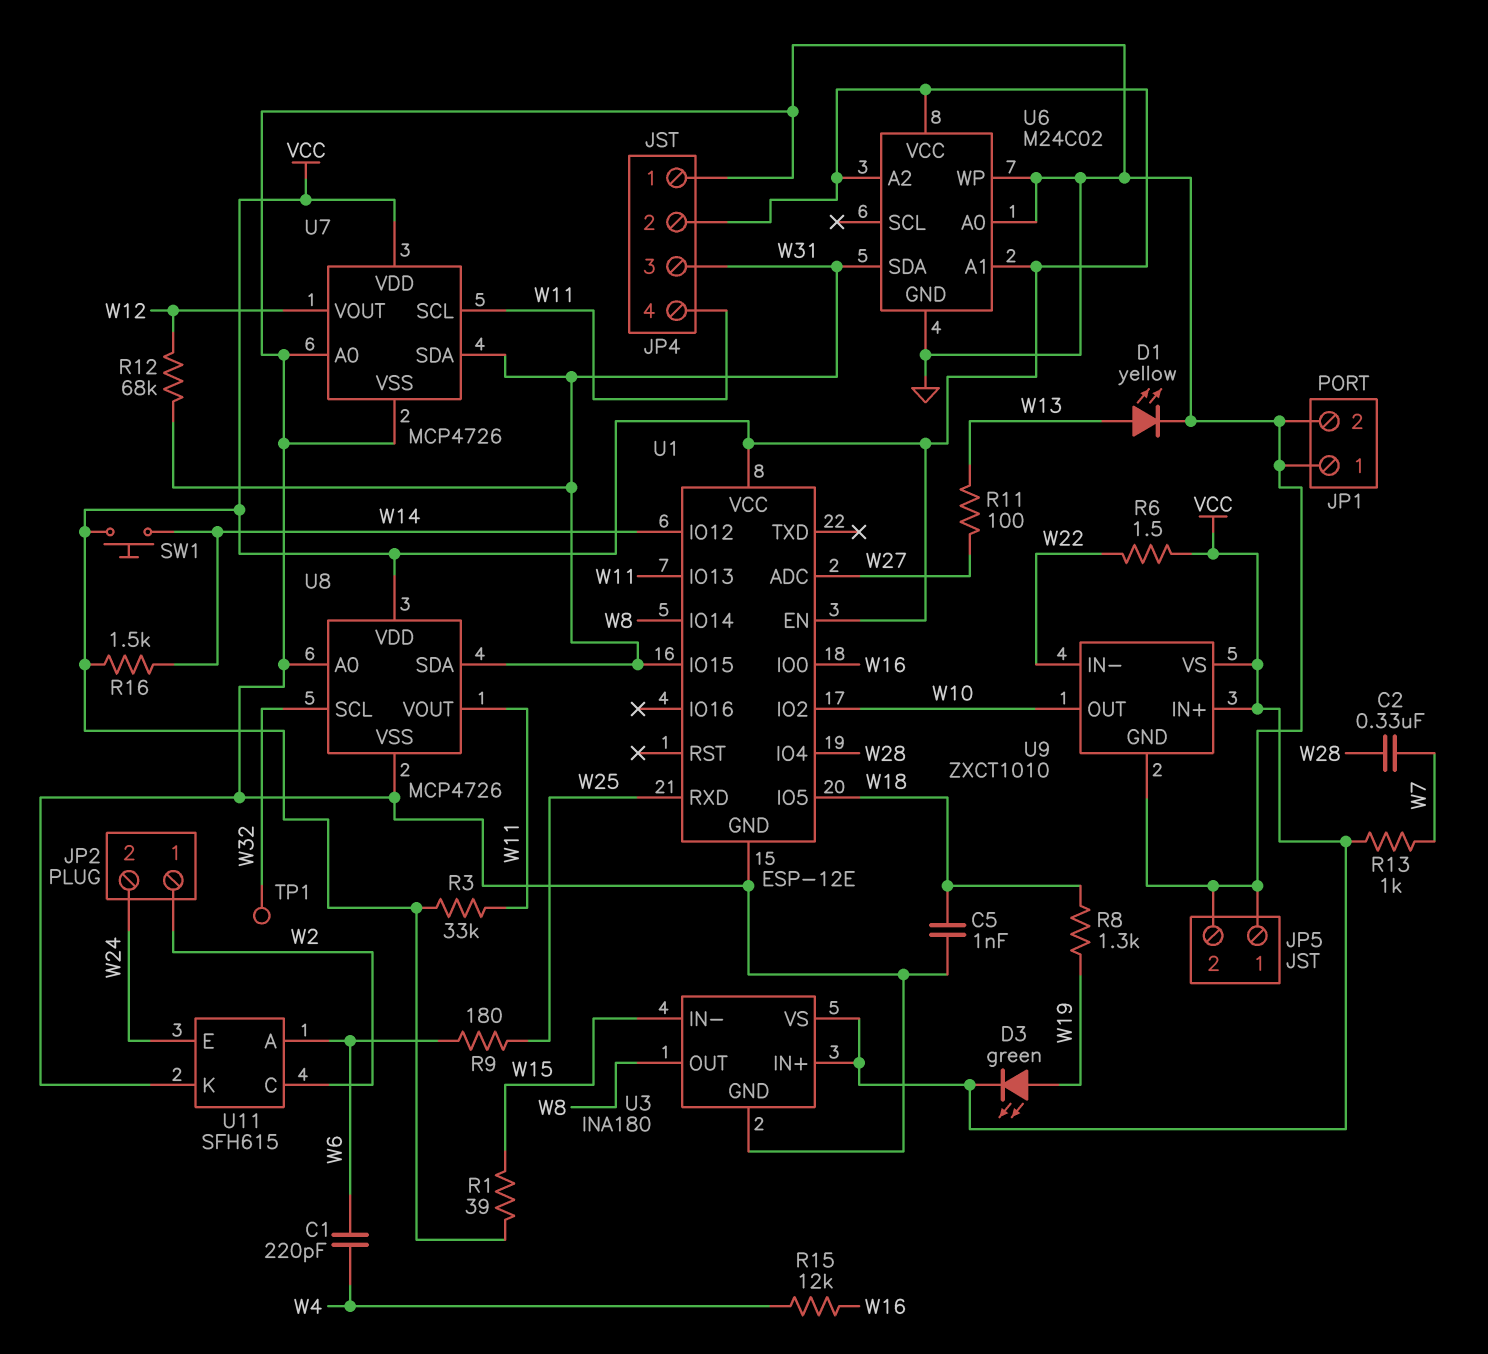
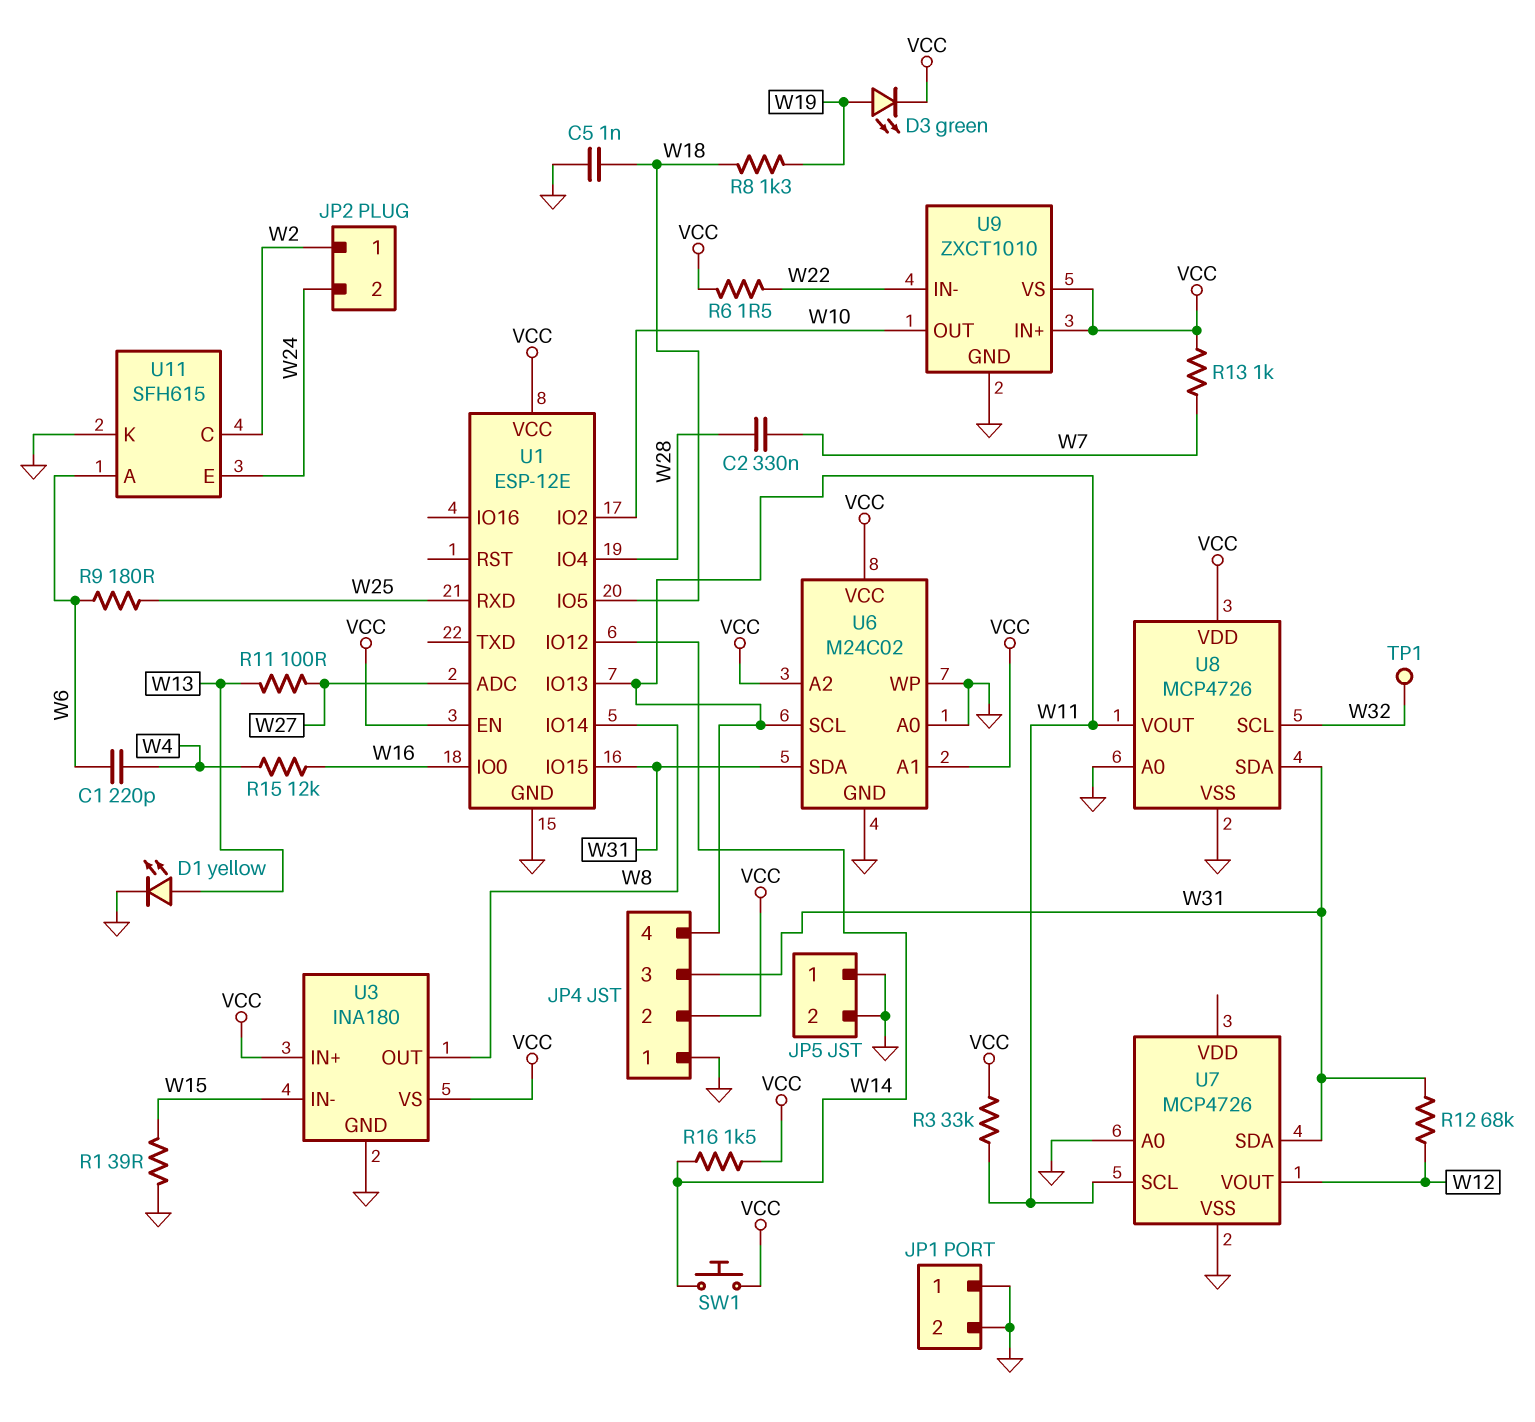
R1: 39 (VCC, W15) -> 39 (GND, W15)
U6 pin SCL: none -> W11
U7 pin VDD: VCC -> none

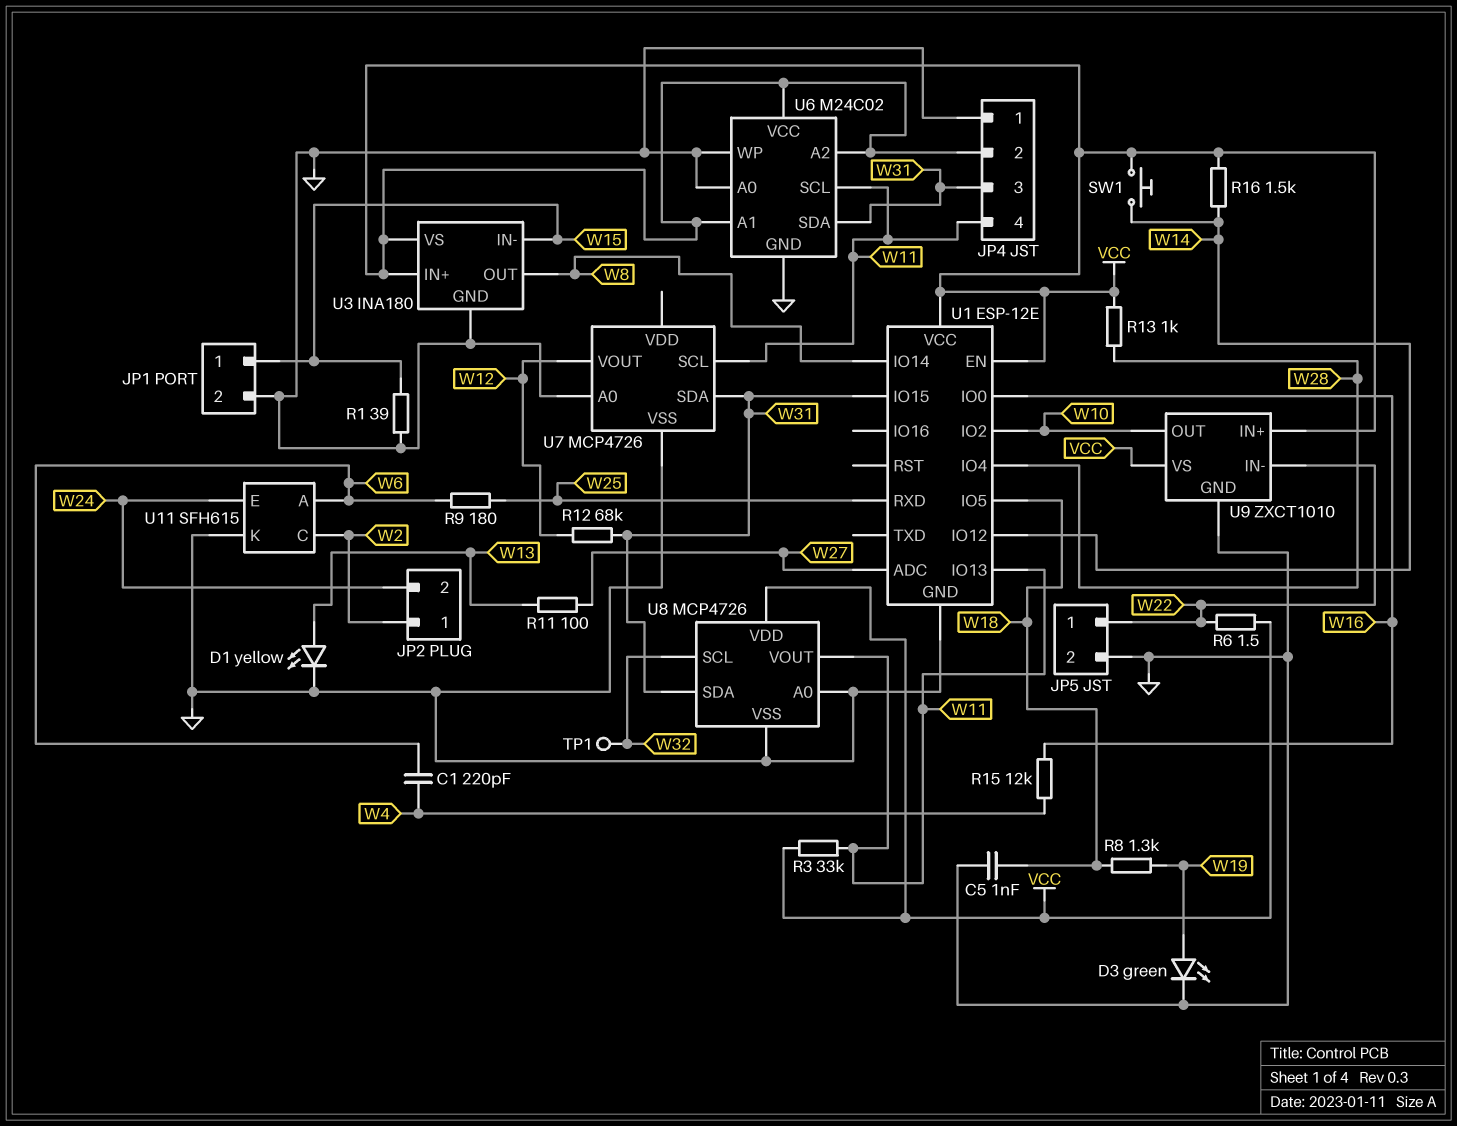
C2: 330nF (W7, W28) -> none
D3: LED green (A W19, K VCC) -> LED green (A W19, K GND)
JP1 pin 1: GND -> W15
JP5 pin 1: GND -> W22
R13: 1k (VCC, W7) -> 1k (VCC, W28)

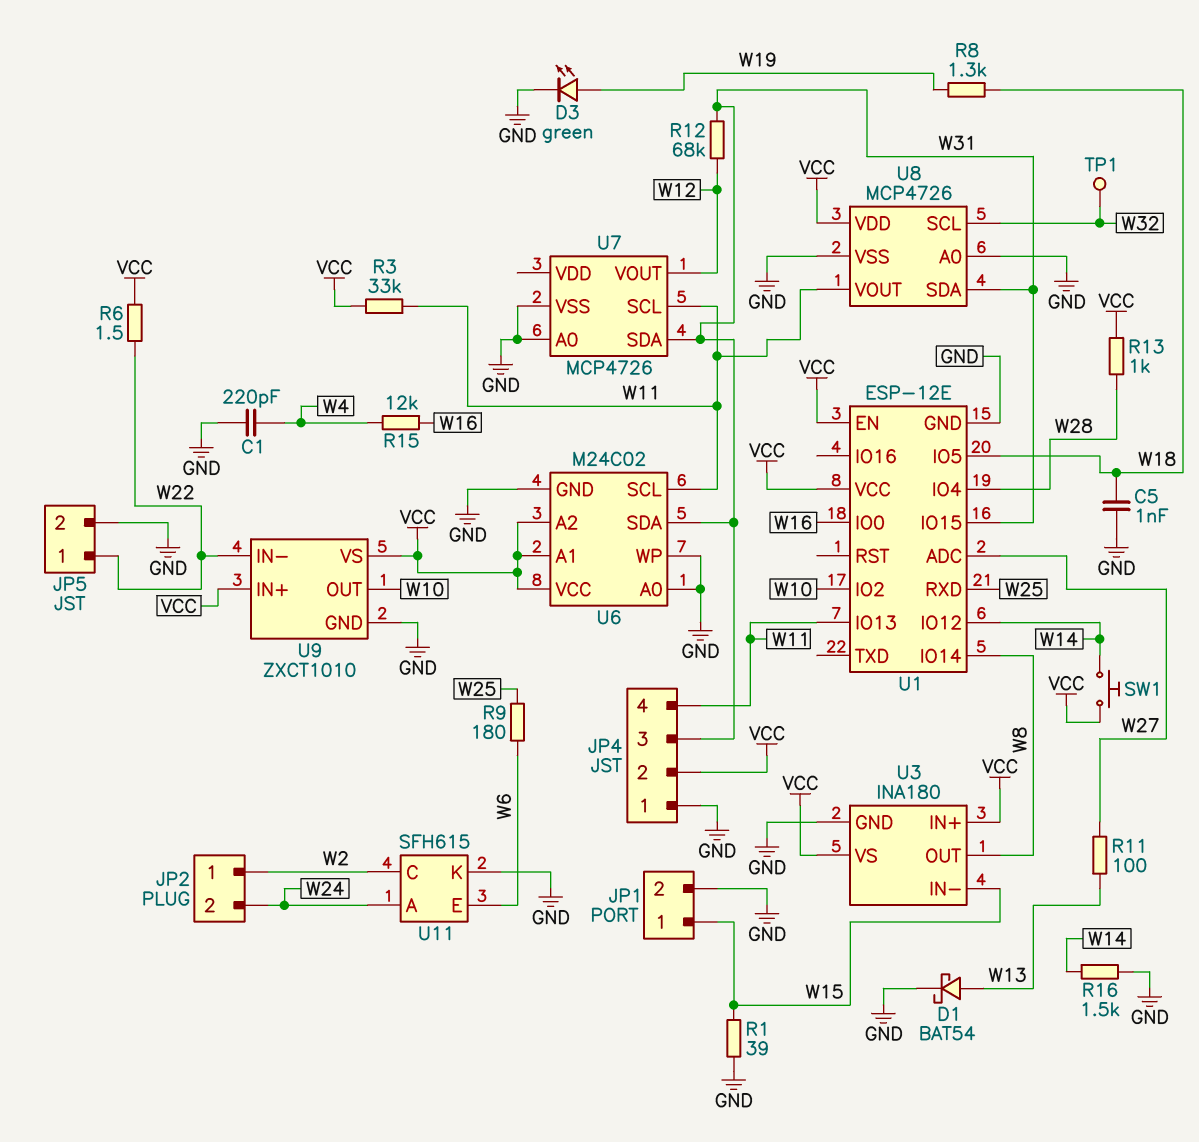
C1: 220pF (W4, W6) -> 220pF (GND, W4)
D1: LED yellow (A W13, K GND) -> schottky BAT54 (A W13, K GND)
R16: 1.5k (VCC, W14) -> 1.5k (GND, W14)
U11 pin A: W6 -> W24
U11 pin E: W24 -> W6

